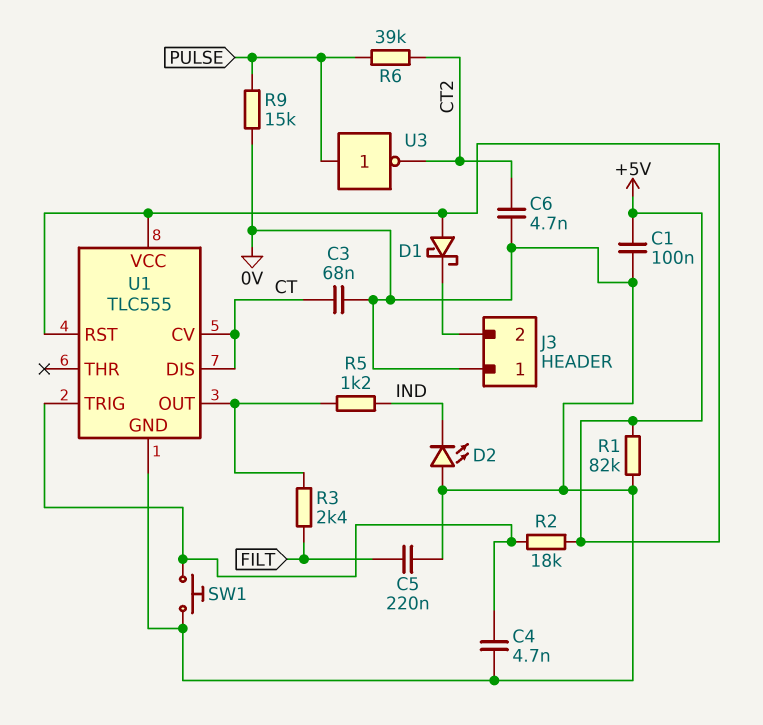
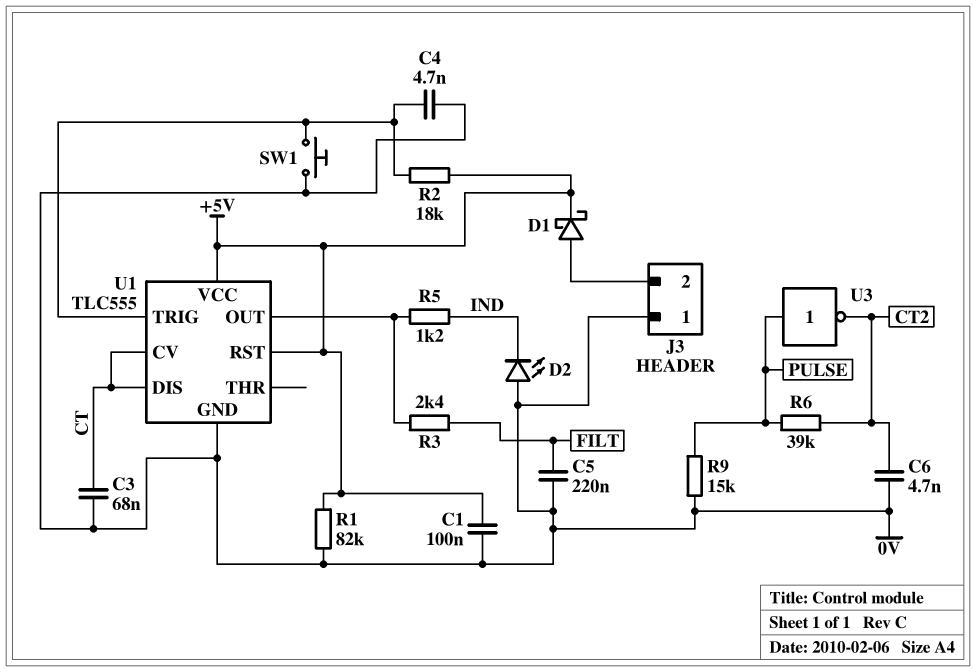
D1: schottky (A +5V, K J3/2) -> schottky (A J3/2, K +5V)

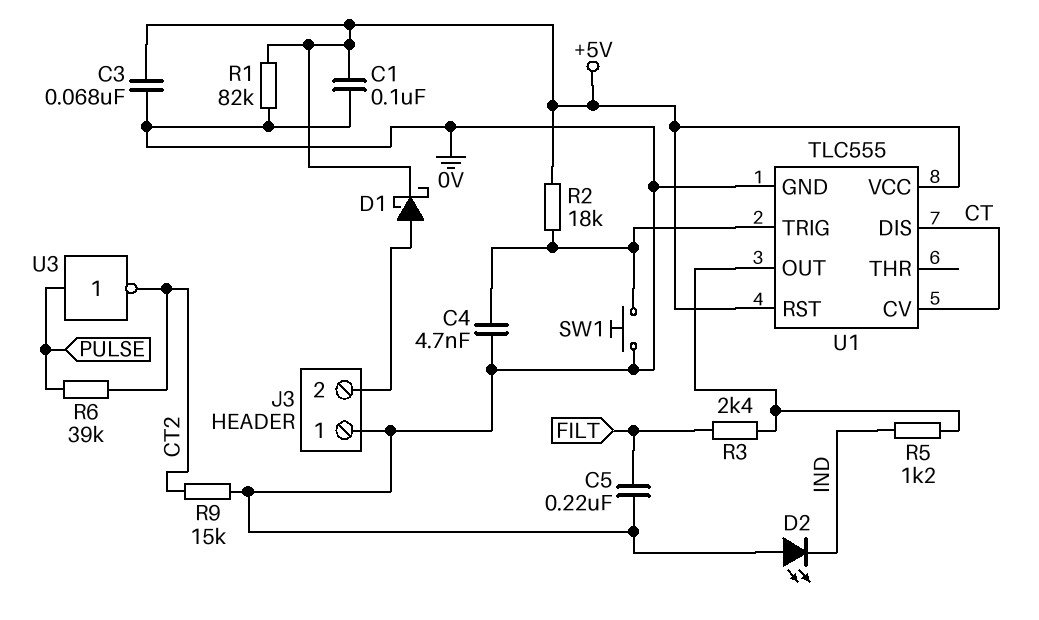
C3: 68nF (0V, CT) -> 68nF (+5V, 0V)
C6: 4.7nF (0V, CT2) -> none
R9: 15k (0V, PULSE) -> 15k (0V, CT2)

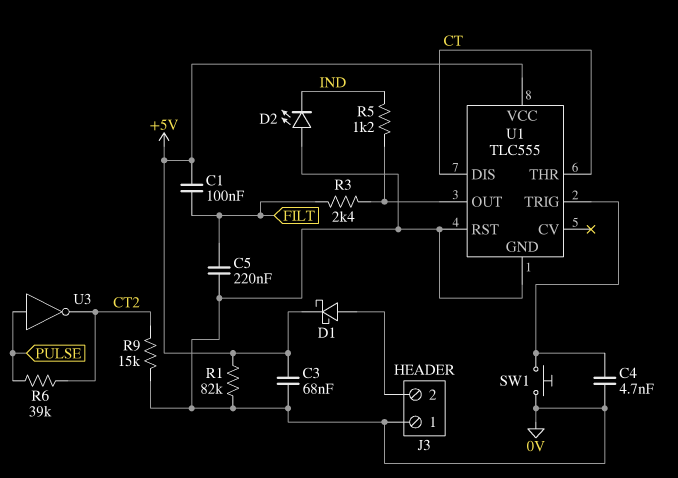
C1: 100nF (+5V, 0V) -> 100nF (+5V, FILT)
R2: 18k (+5V, U1/TRIG) -> none
U1 pin CV: CT -> none
U1 pin RST: +5V -> 0V
U1 pin THR: none -> CT

